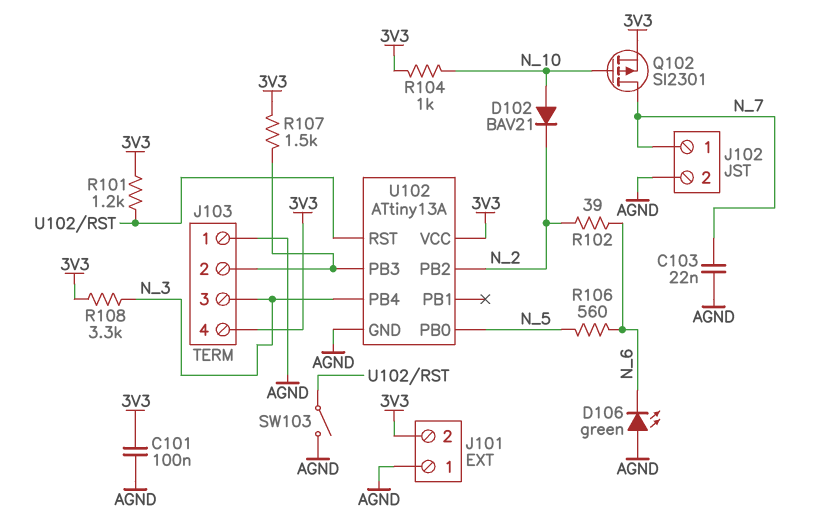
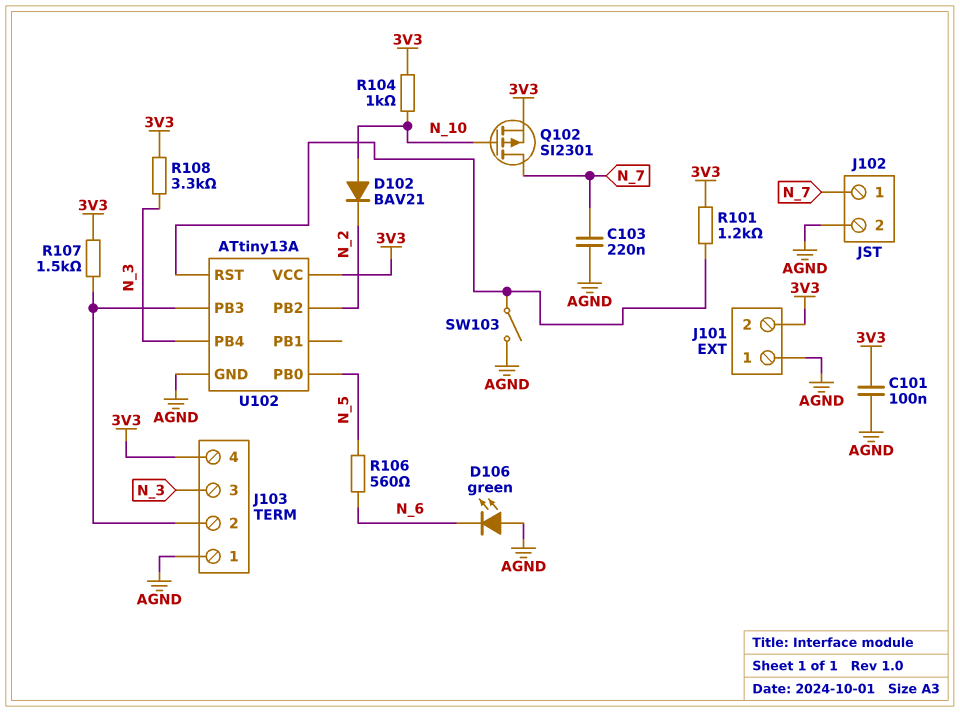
C103: 22nF (AGND, N_7) -> 220nF (AGND, N_7)
R102: 39 (N_2, N_6) -> none

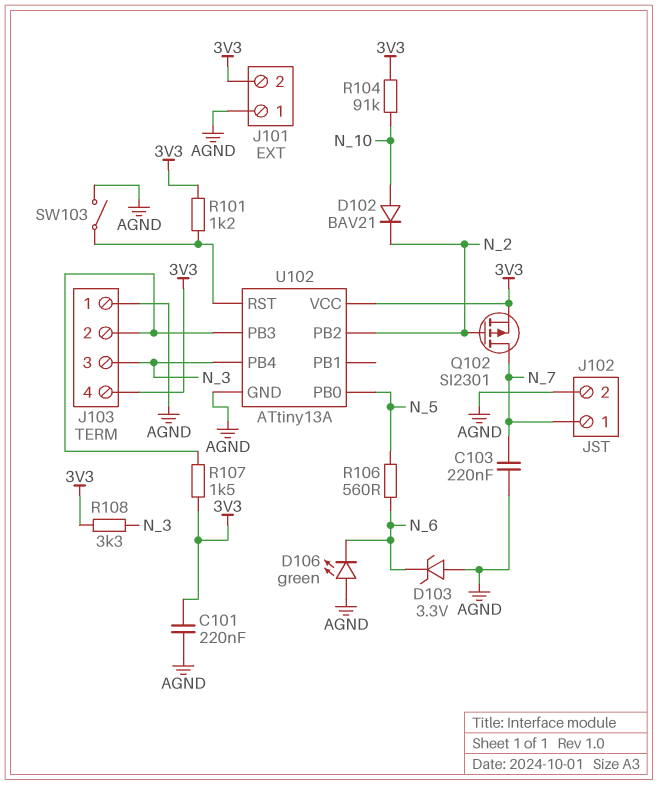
C101: 100nF (3V3, AGND) -> 220nF (3V3, AGND)
D103: none -> zener 3.3V (A AGND, K N_6)
Q102: PMOS SI2301 (G N_10, D N_7, S 3V3) -> PMOS SI2301 (G N_2, D N_7, S 3V3)
R104: 1k (3V3, N_10) -> 91k (3V3, N_10)

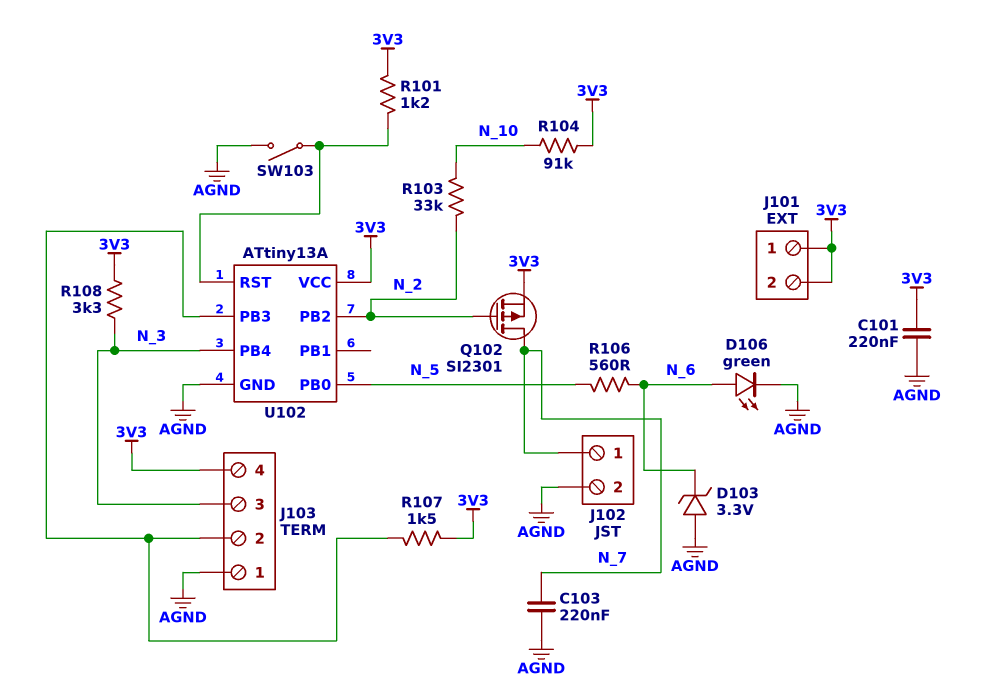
D102: diode BAV21 (A N_10, K N_2) -> none
D106: LED green (A AGND, K N_6) -> LED green (A N_6, K AGND)
J101 pin 1: AGND -> 3V3
R103: none -> 33k (N_2, N_10)

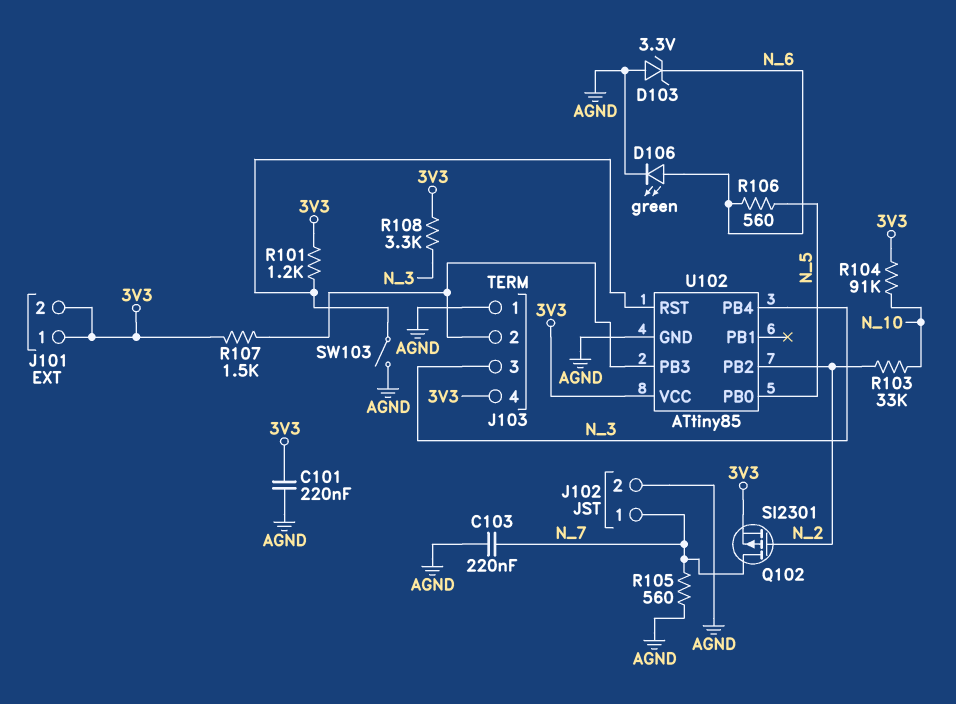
R105: none -> 560 (AGND, N_7)
U102: ATtiny13A -> ATtiny85

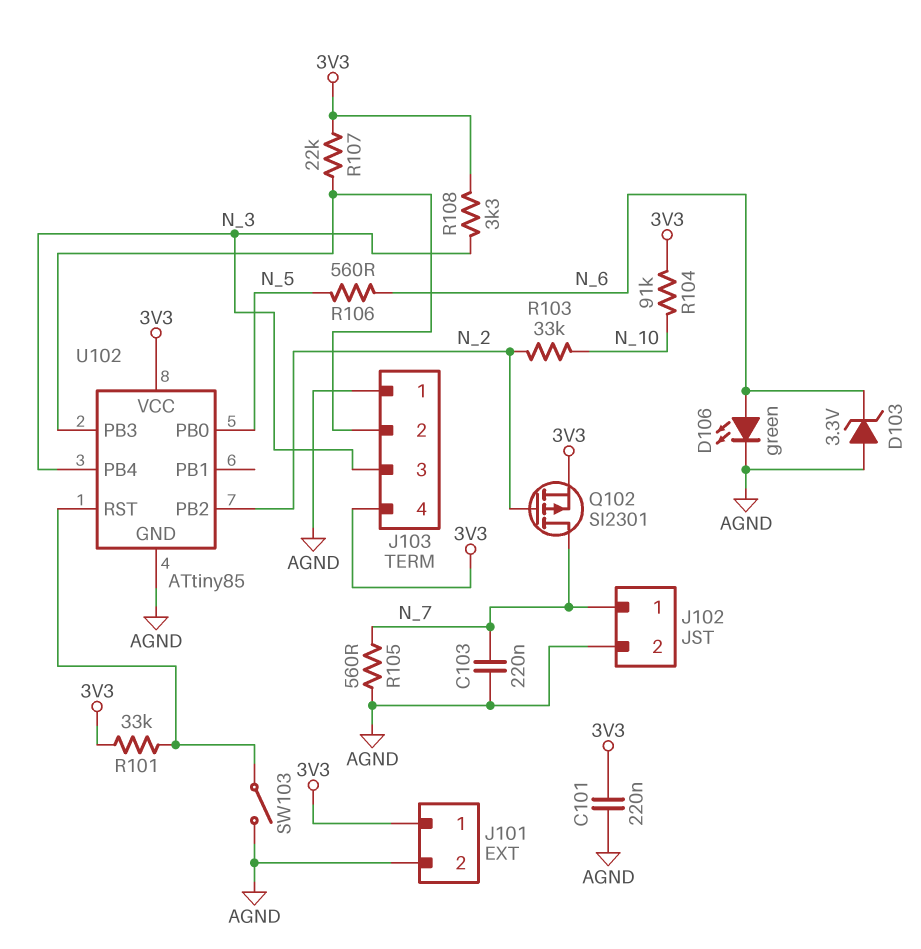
J101 pin 2: 3V3 -> AGND
R101: 1.2k (3V3, U102/RST) -> 33k (3V3, U102/RST)
R107: 1.5k (3V3, J103/2) -> 22k (3V3, J103/2)

